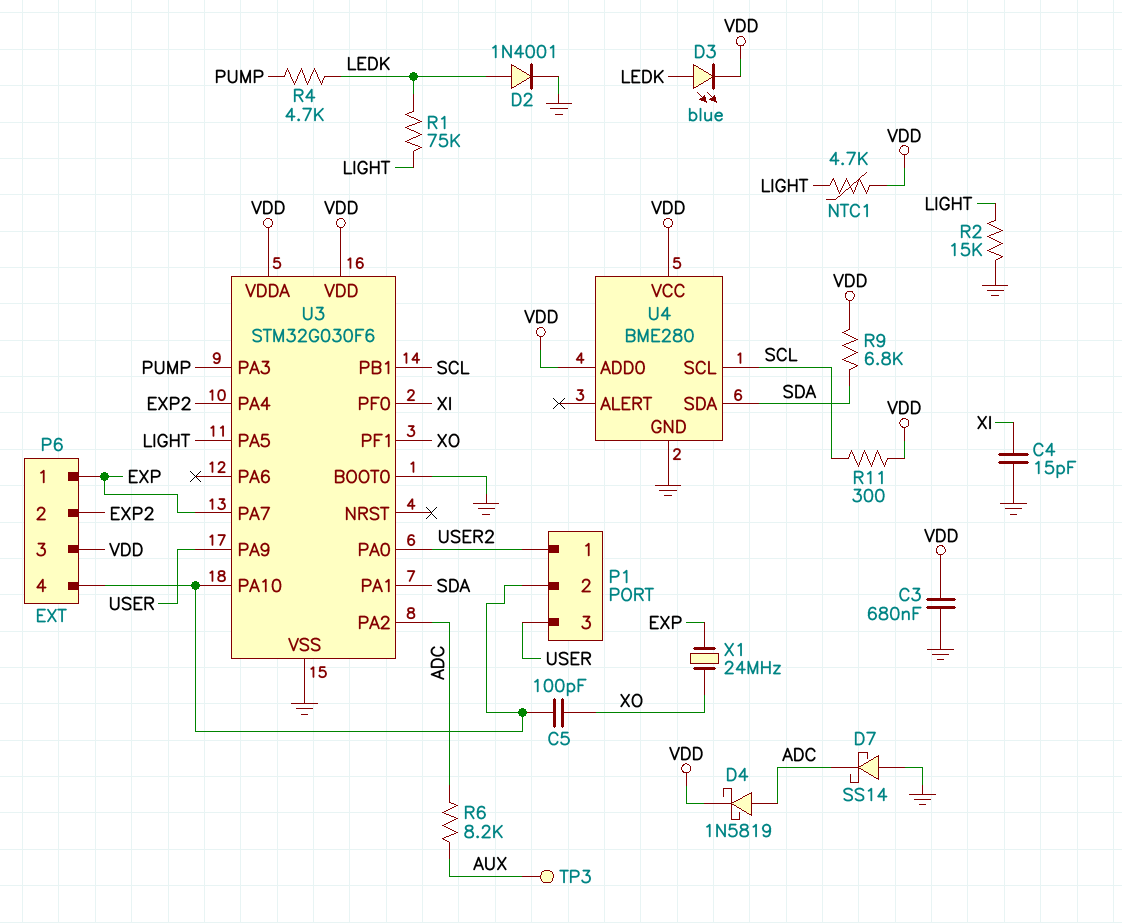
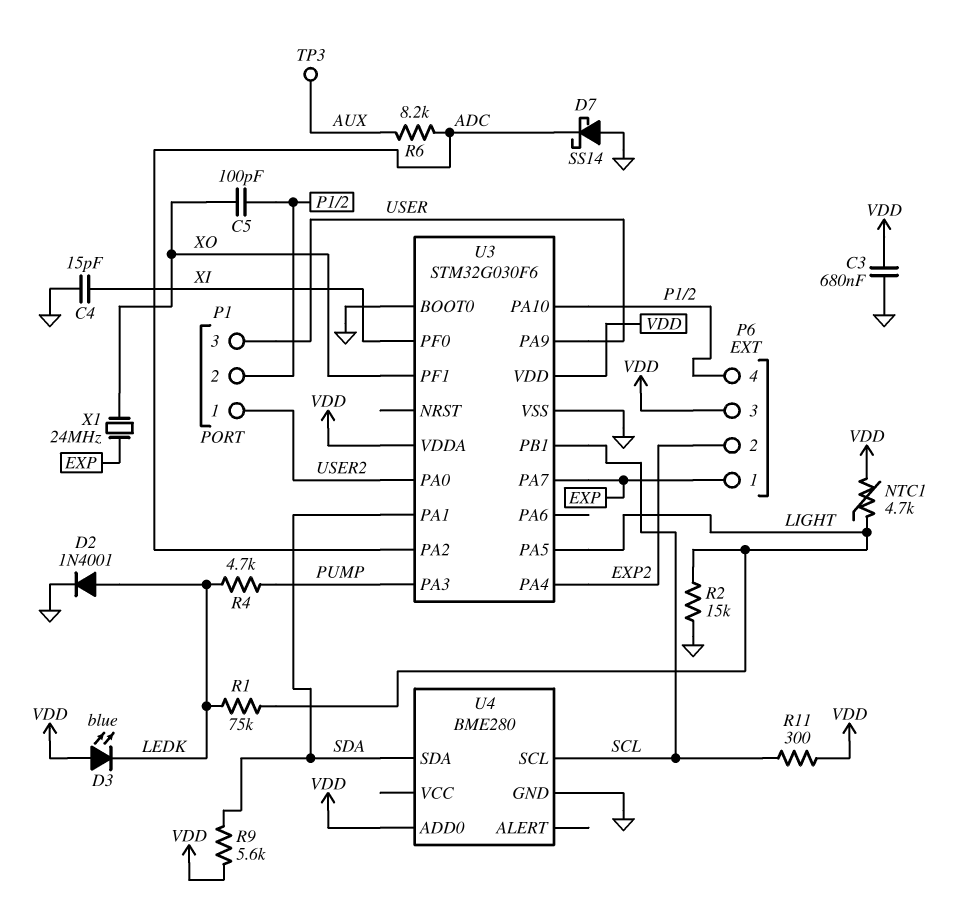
D3: LED blue (A LEDK, K VDD) -> LED blue (A VDD, K LEDK)
D4: schottky 1N5819 (A ADC, K VDD) -> none
R9: 6.8k (SDA, VDD) -> 5.6k (SDA, VDD)
U4 pin VCC: VDD -> none

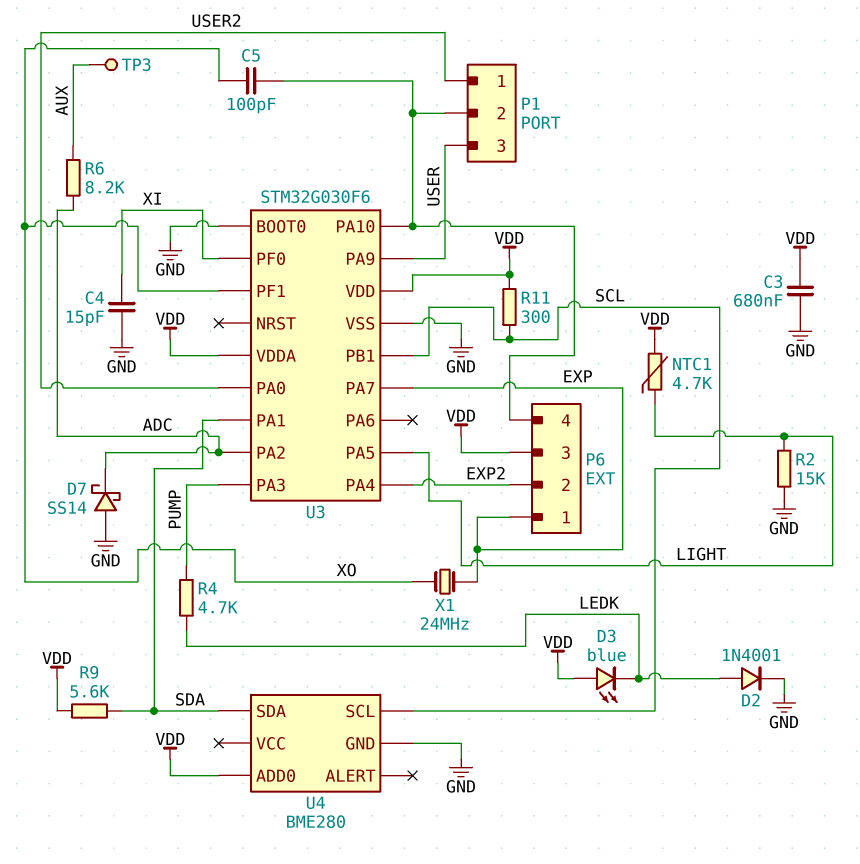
R1: 75k (LEDK, LIGHT) -> none

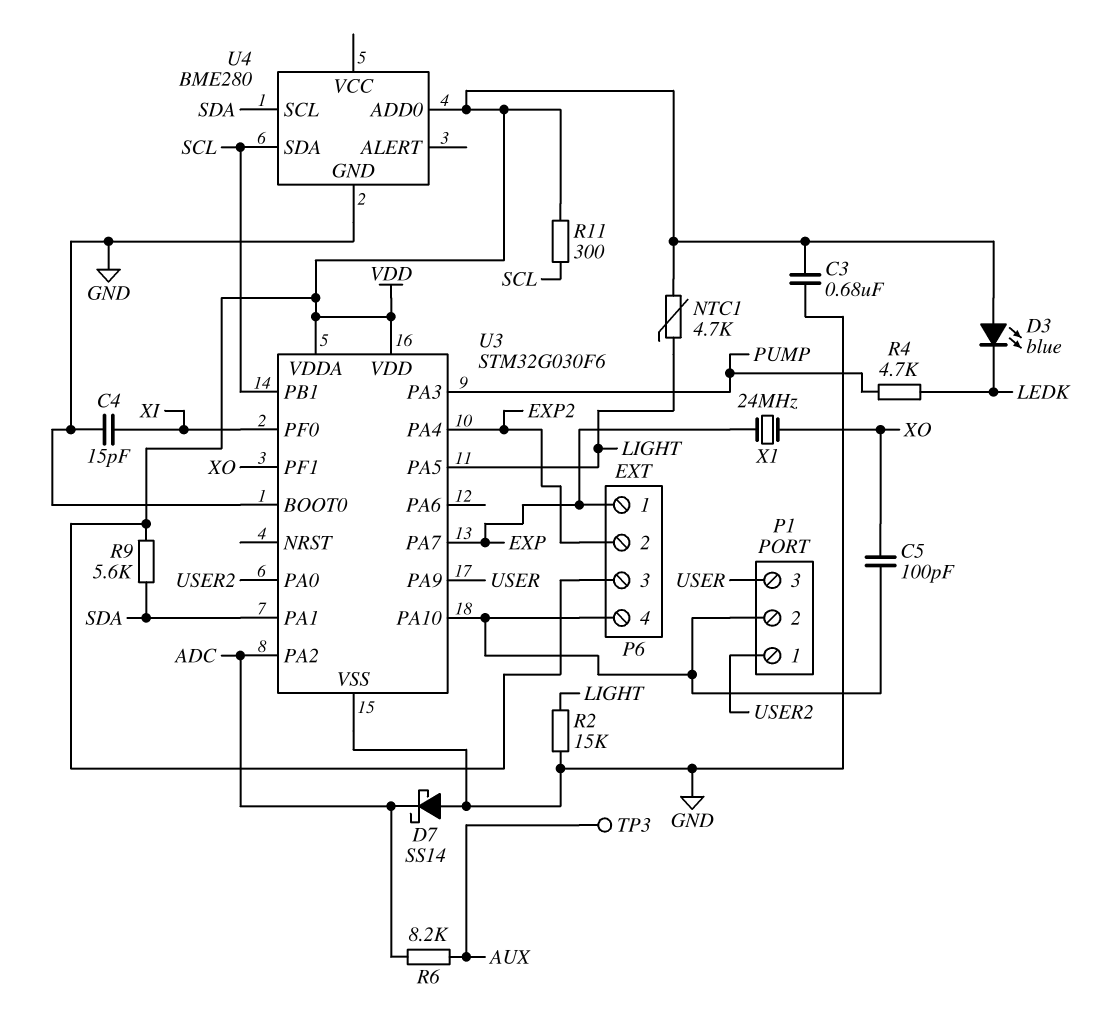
D2: diode 1N4001 (A LEDK, K GND) -> none
U4 pin SCL: SCL -> SDA
U4 pin SDA: SDA -> SCL

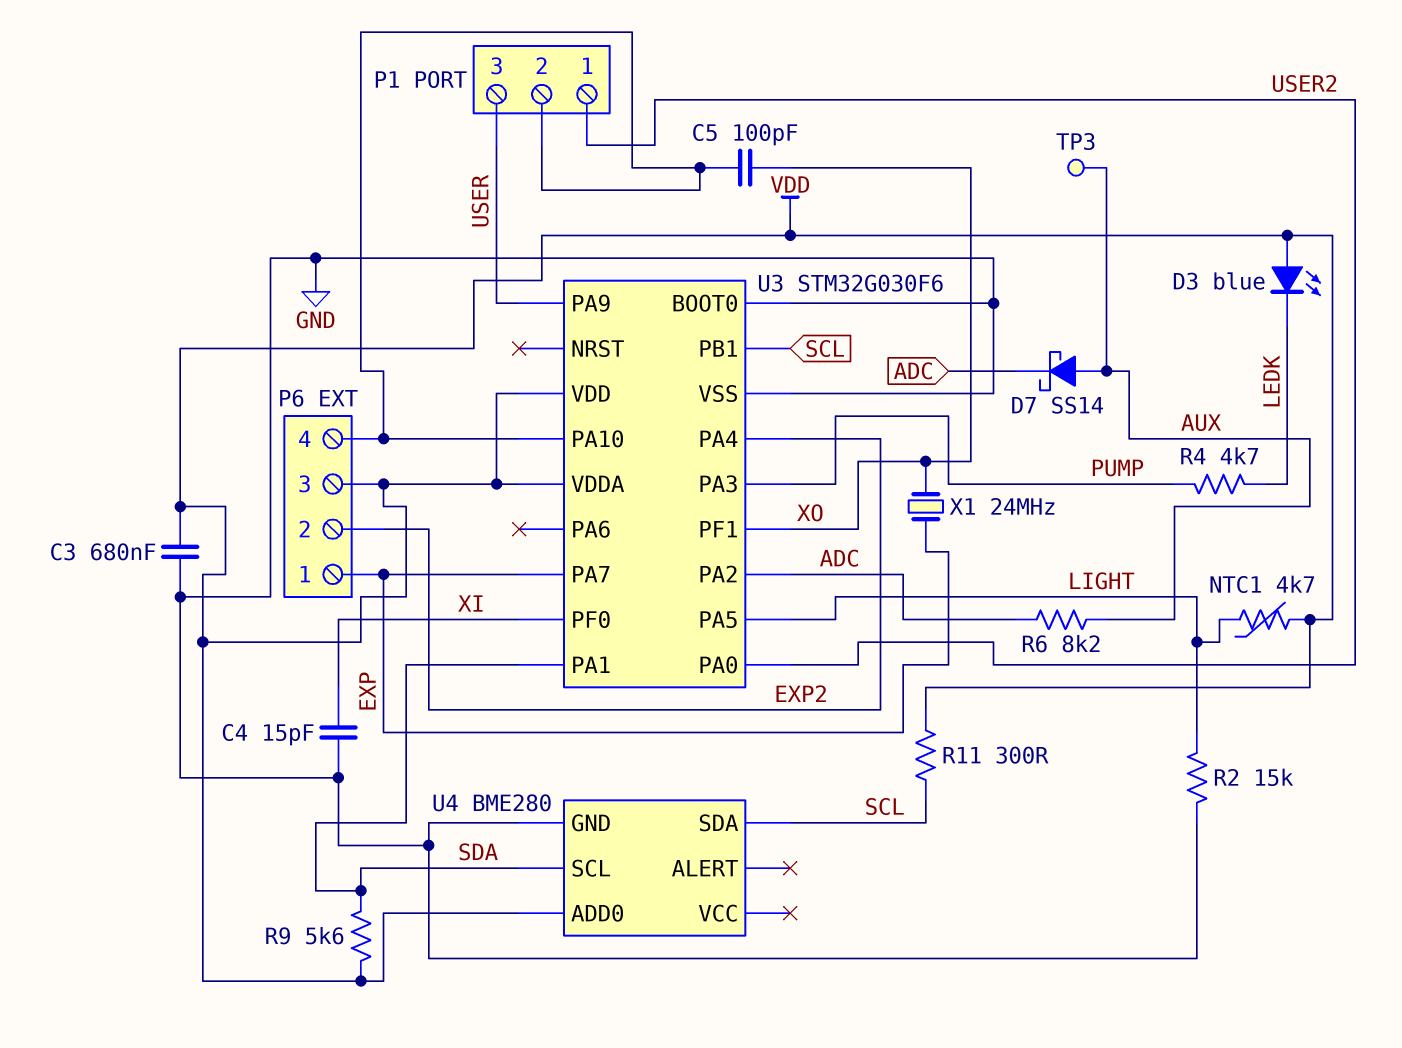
D7: schottky SS14 (A GND, K ADC) -> schottky SS14 (A AUX, K ADC)

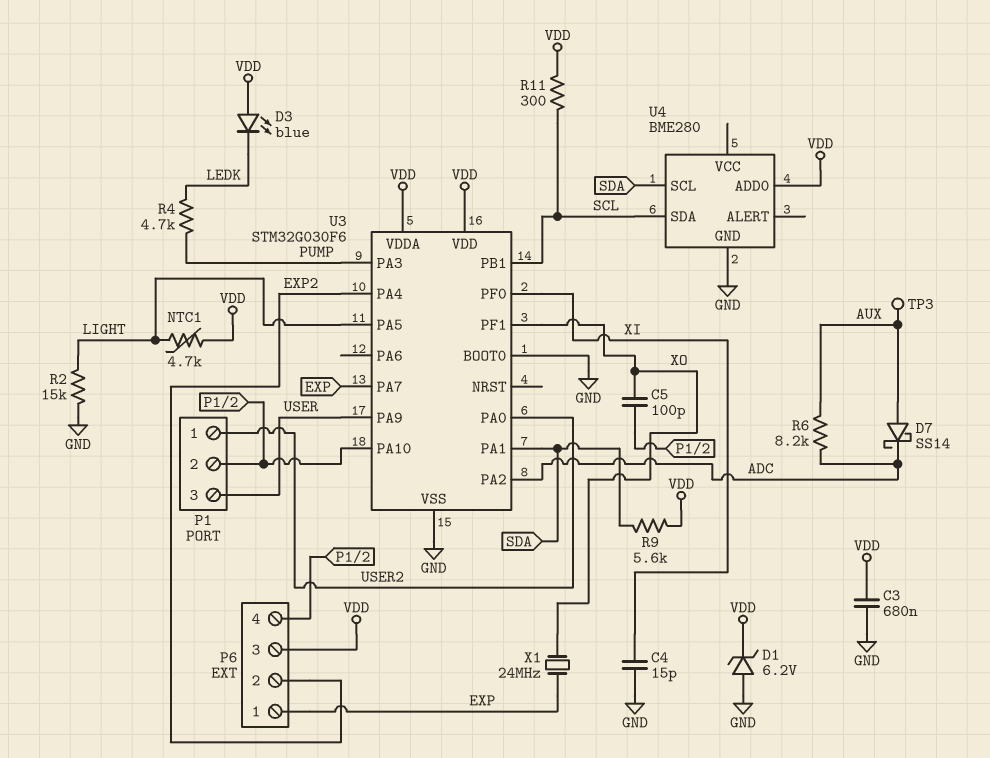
D1: none -> zener 6.2V (A GND, K VDD)

